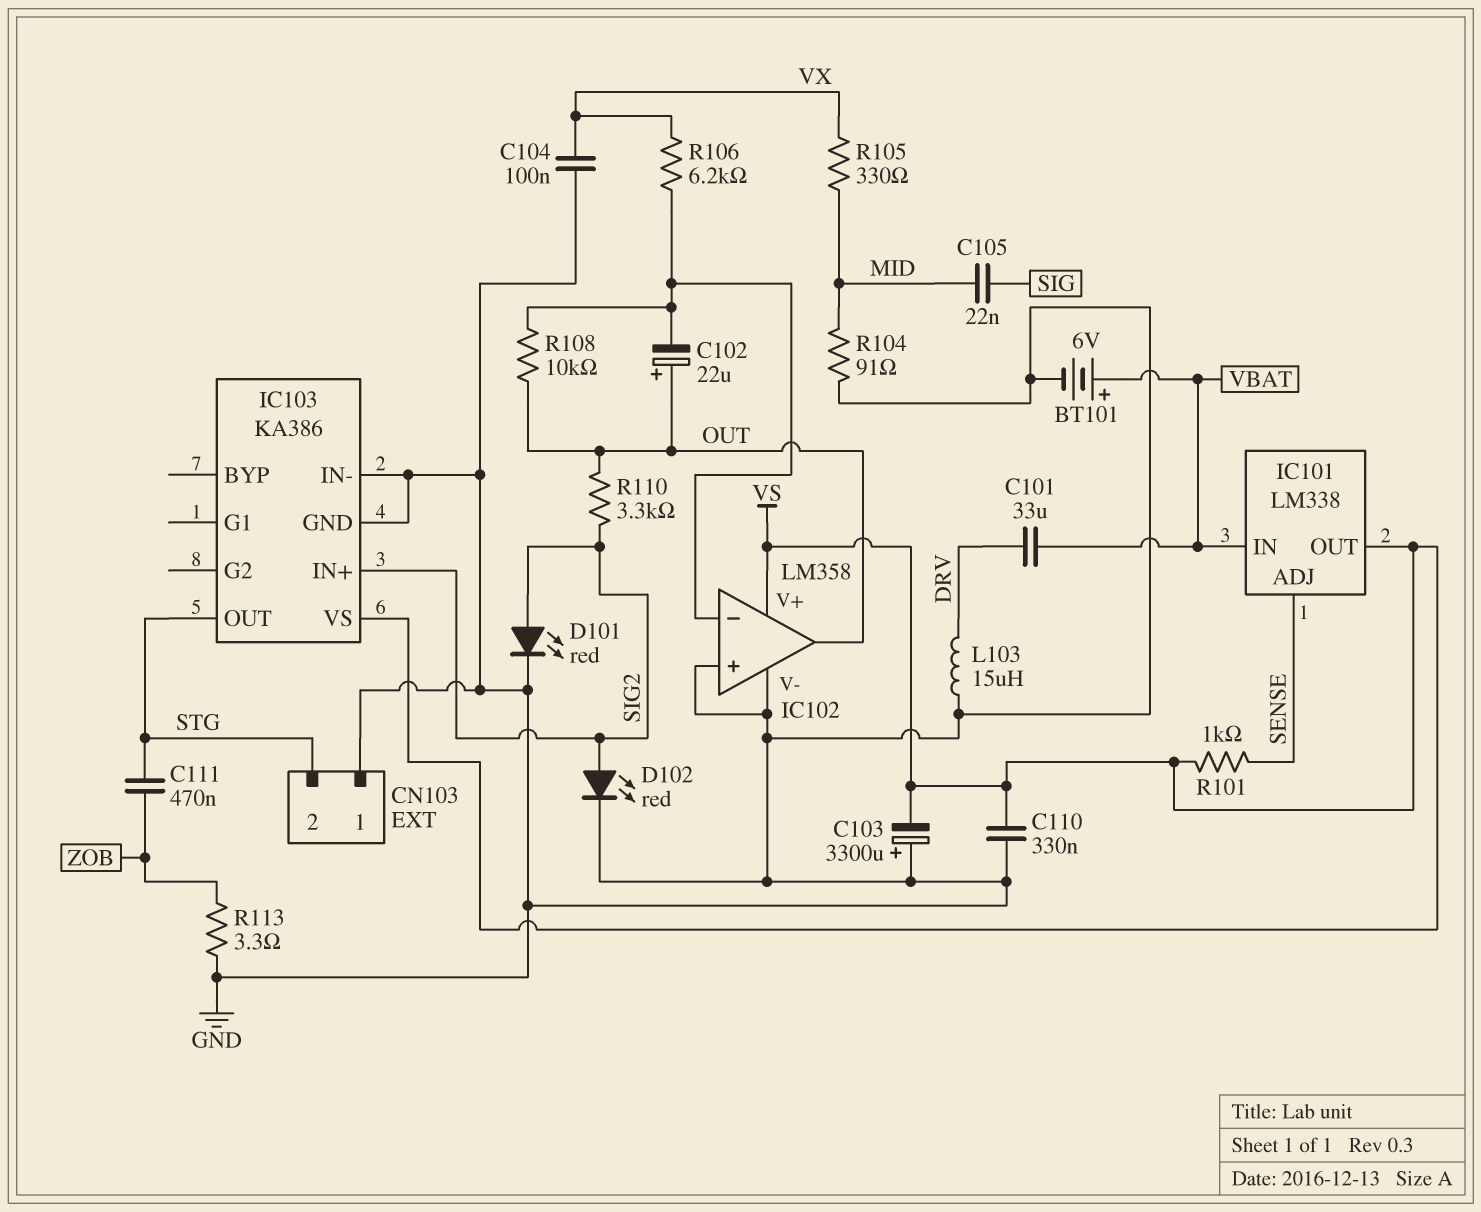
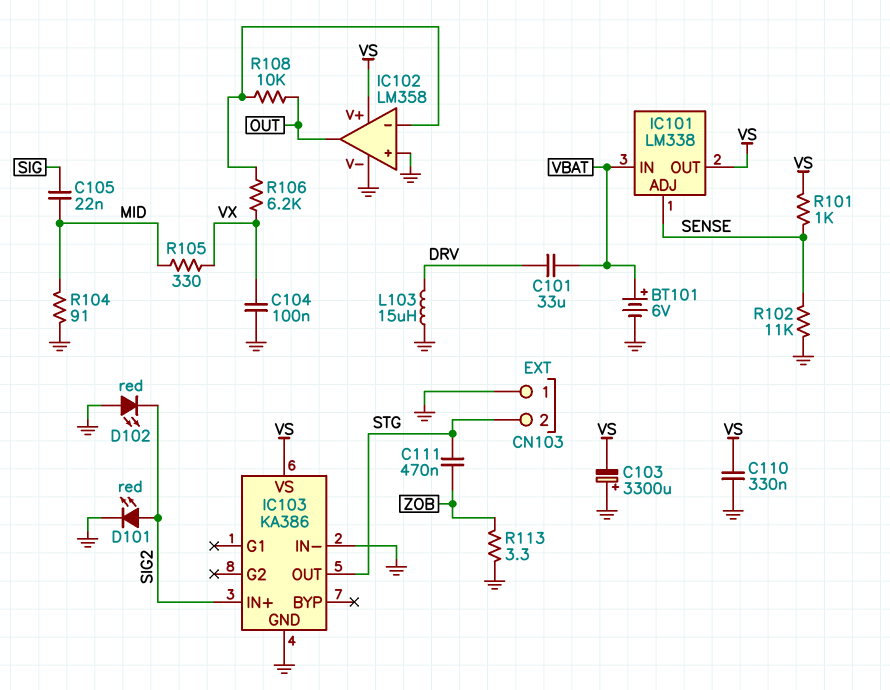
C102: 22uF (plus OUT, minus IC102/in-) -> none
D102: LED red (A SIG2, K GND) -> LED red (A GND, K SIG2)
R102: none -> 11k (GND, SENSE)
R110: 3.3k (OUT, SIG2) -> none

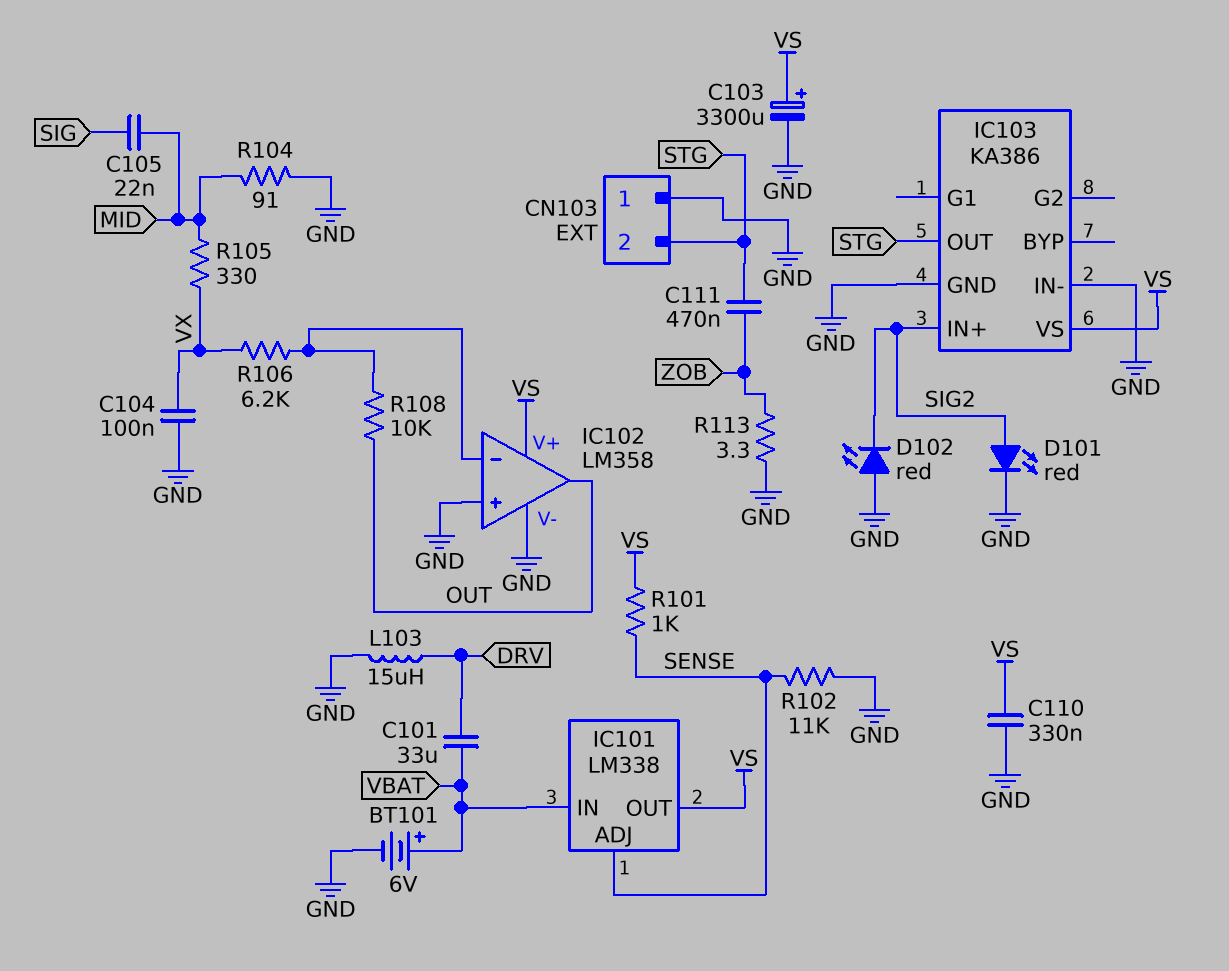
C103: 3300uF (plus GND, minus VS) -> 3300uF (plus VS, minus GND)

